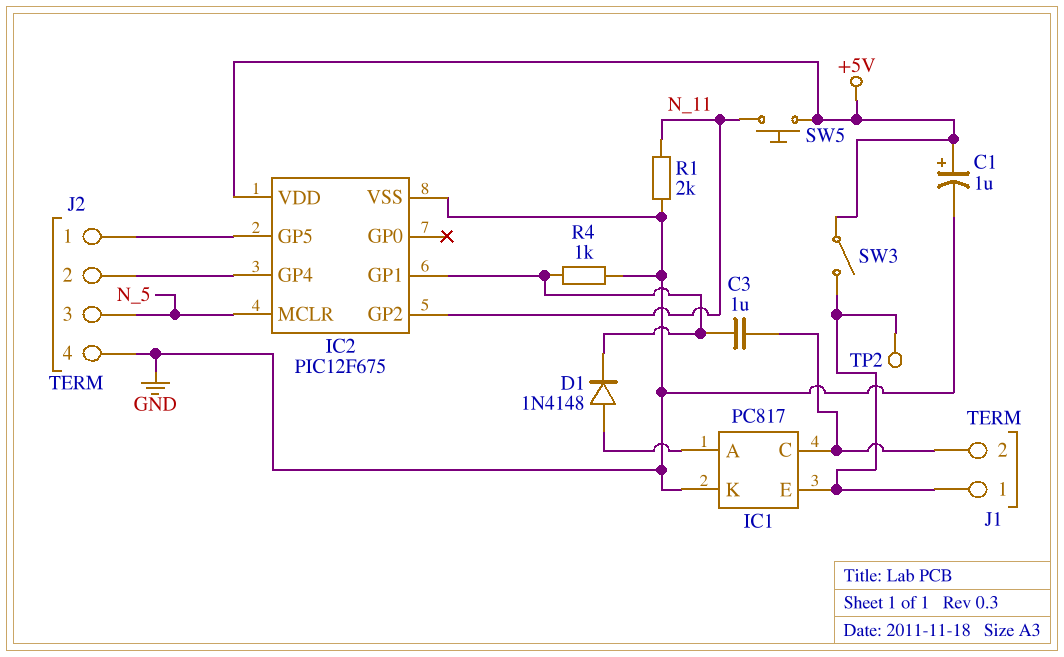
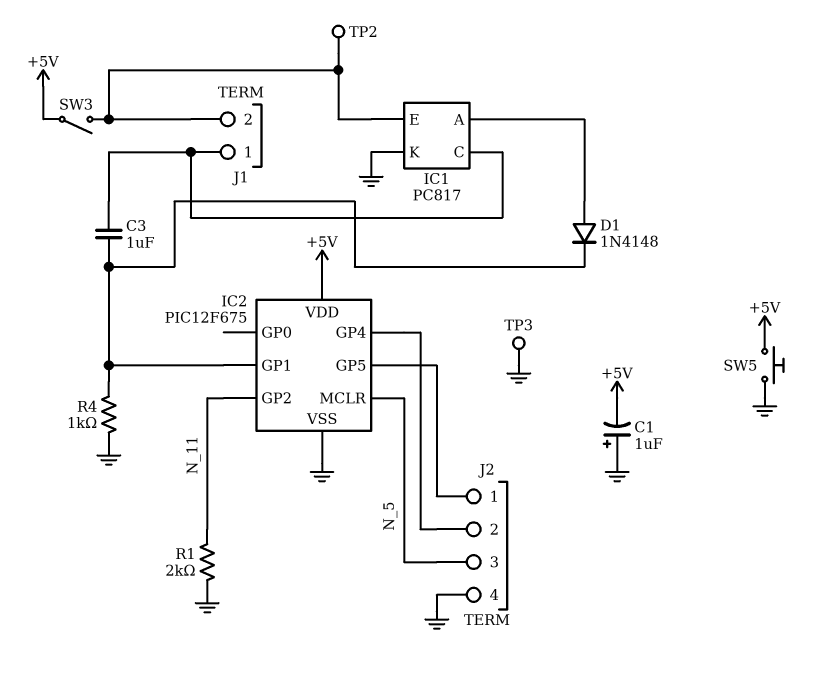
C1: 1uF (plus +5V, minus GND) -> 1uF (plus GND, minus +5V)
J1 pin 1: IC1/E -> IC1/C
J1 pin 2: IC1/C -> IC1/E
SW5: button (+5V, N_11) -> button (+5V, GND)
TP3: none -> test point (GND)

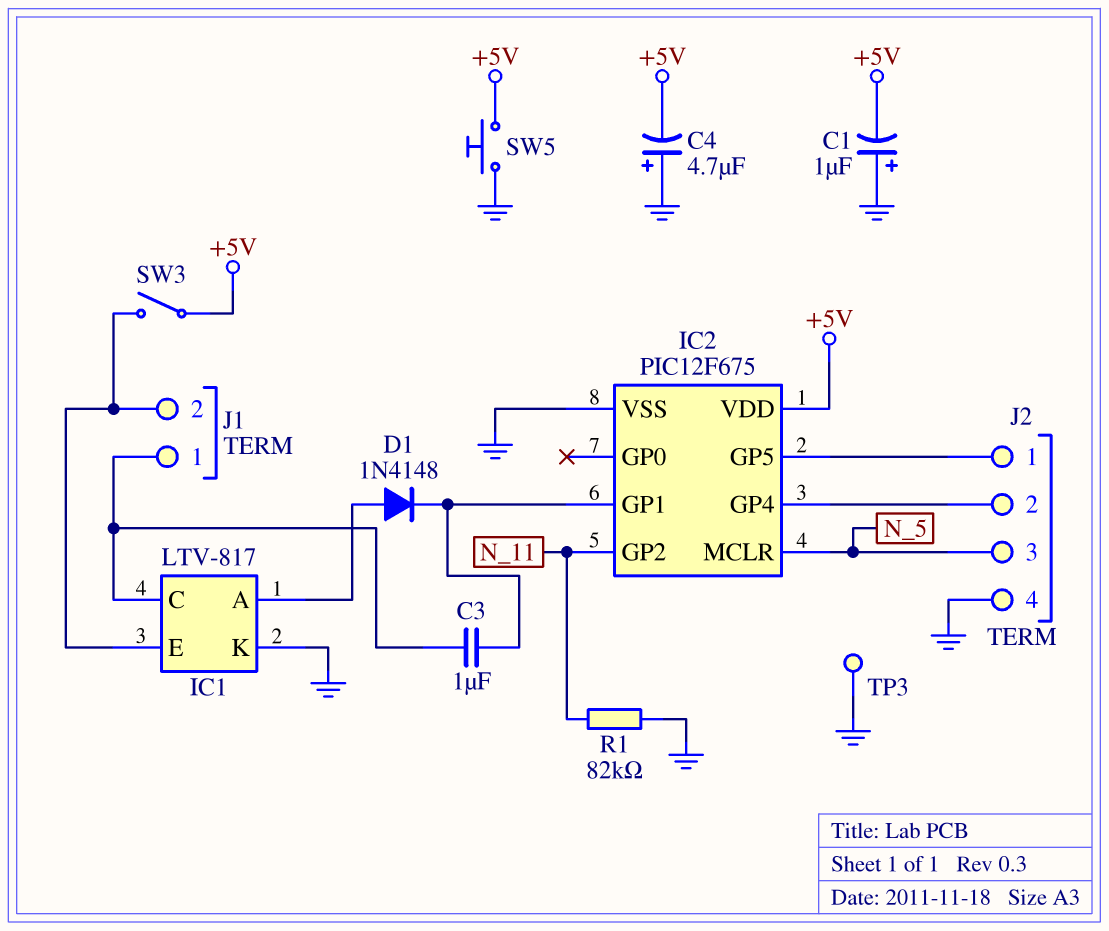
C4: none -> 4.7uF (plus GND, minus +5V)
IC1: PC817 -> LTV-817
R1: 2k (GND, N_11) -> 82k (GND, N_11)
R4: 1k (GND, IC2/GP1) -> none
TP2: test point (IC1/E) -> none

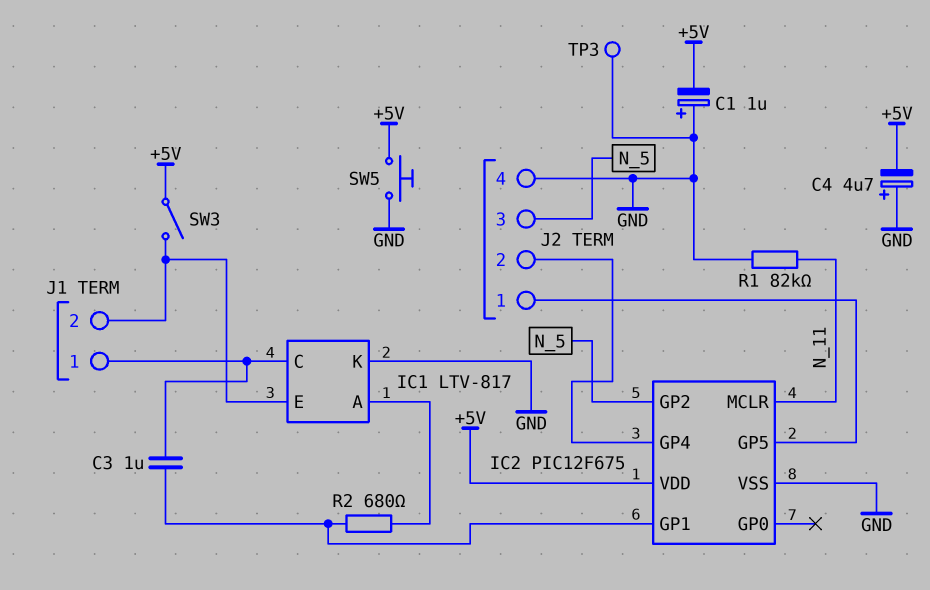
D1: diode 1N4148 (A IC1/A, K IC2/GP1) -> none
IC2 pin GP2: N_11 -> N_5
IC2 pin MCLR: N_5 -> N_11
R2: none -> 680 (IC1/A, IC2/GP1)

